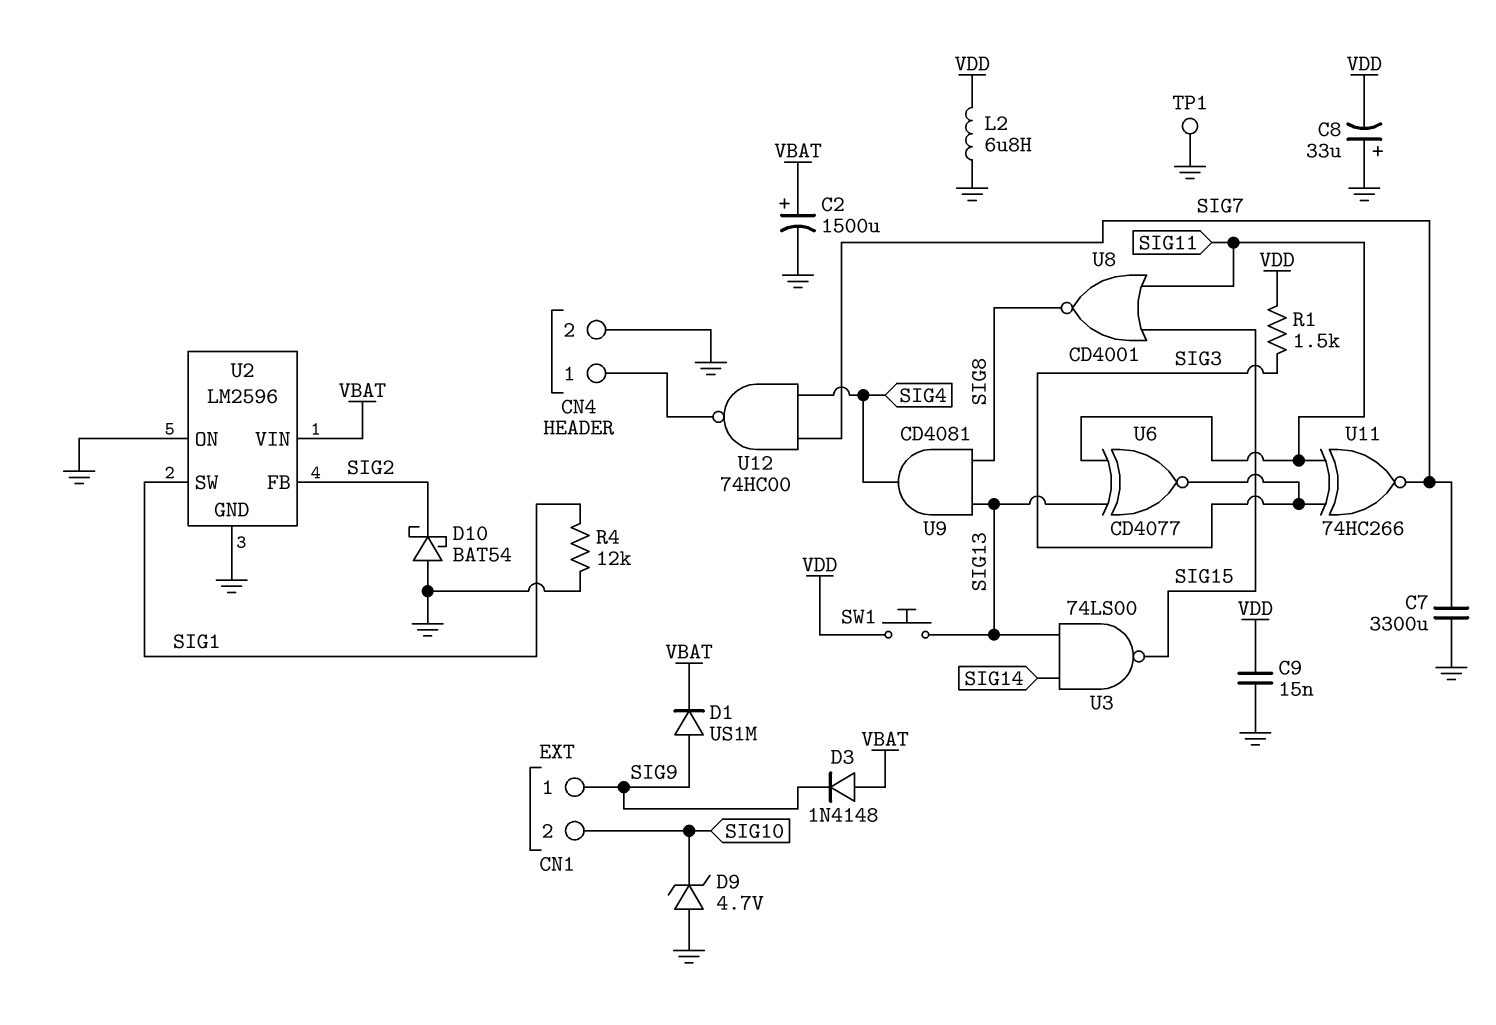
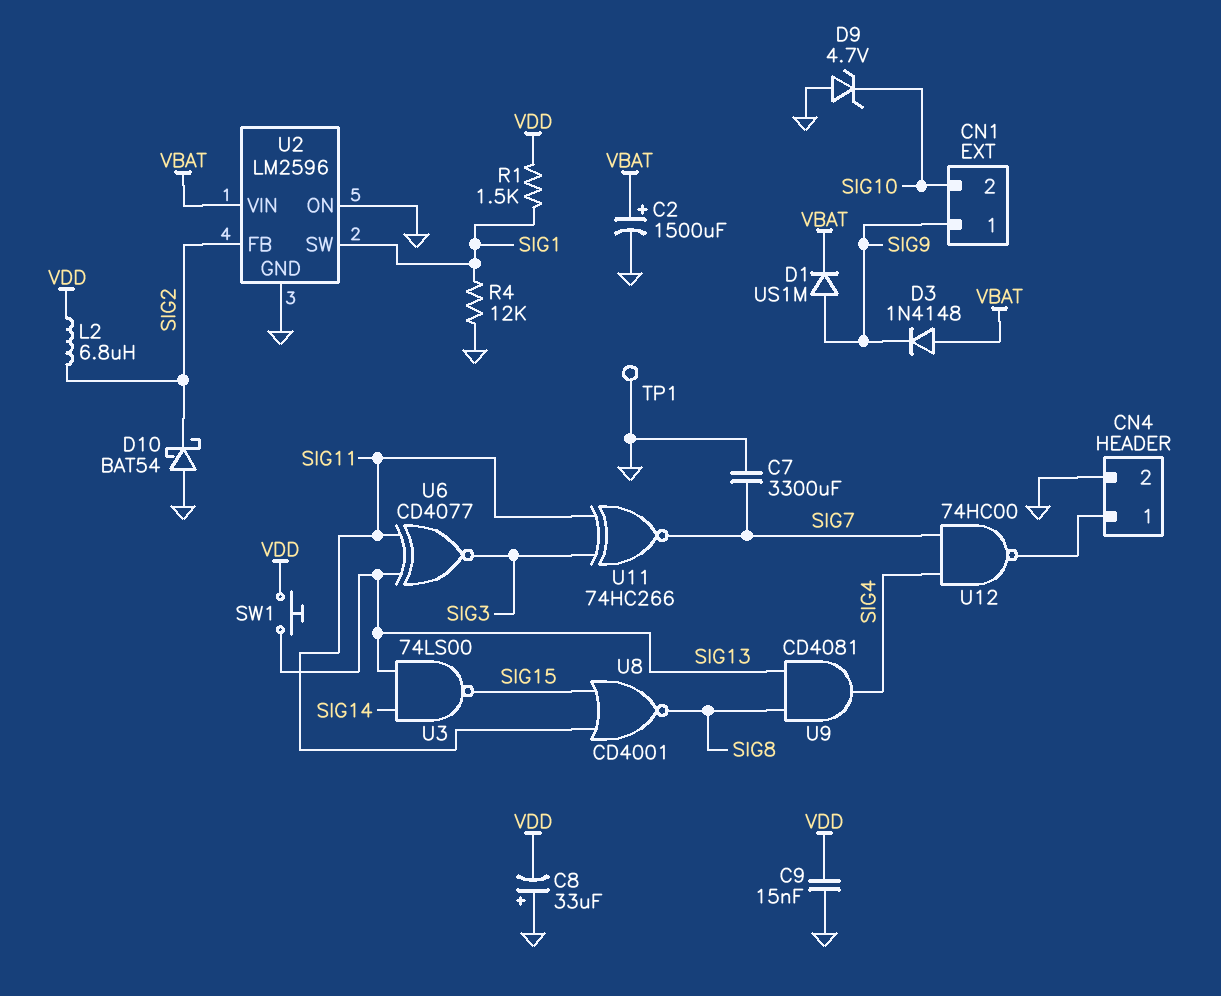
L2: 6.8uH (GND, VDD) -> 6.8uH (SIG2, VDD)
R1: 1.5k (SIG3, VDD) -> 1.5k (SIG1, VDD)

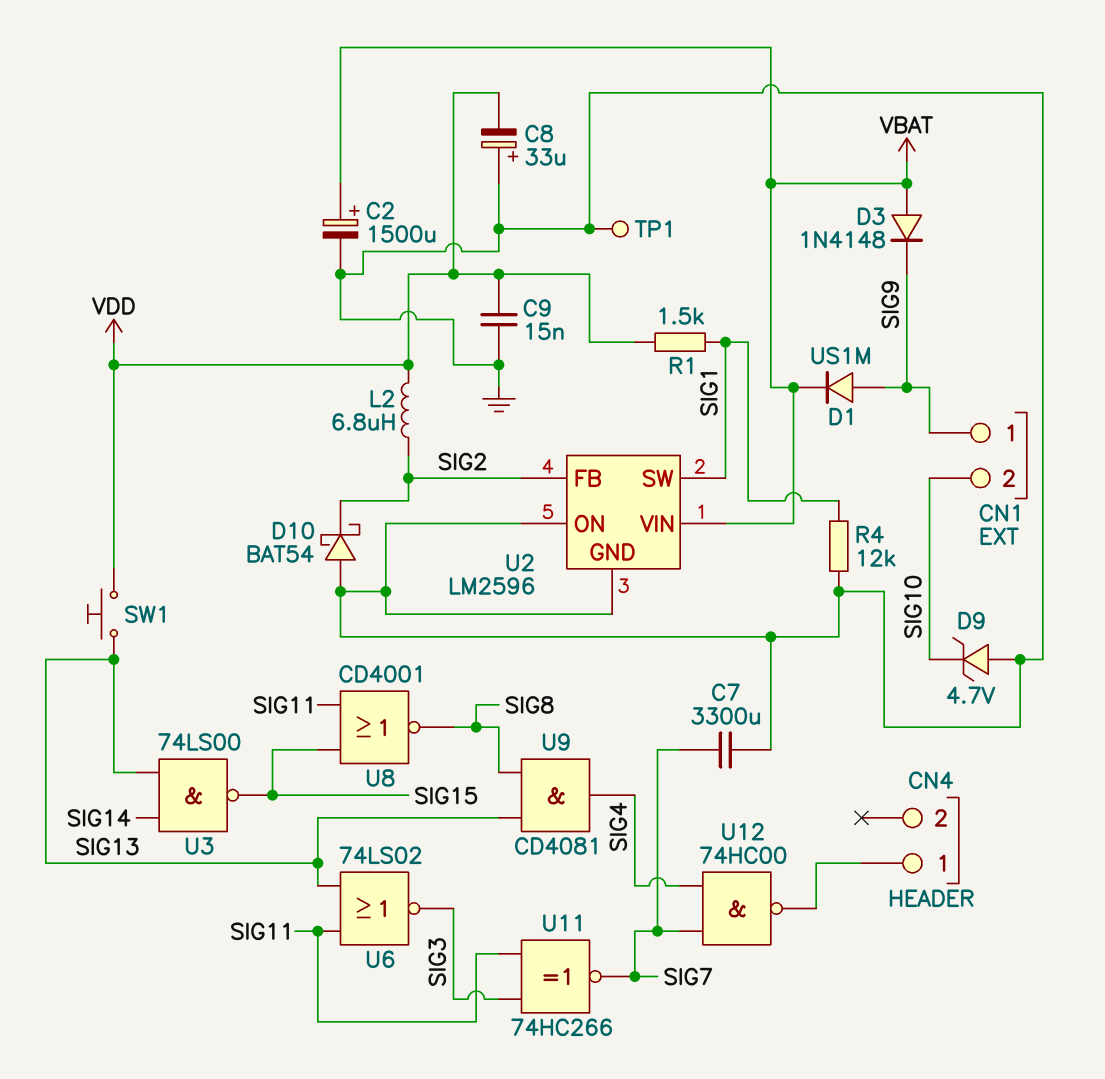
CN4 pin 2: GND -> none
U6: XNOR CD4077 (in SIG11, in SIG13, out SIG3) -> NOR 74LS02 (in SIG11, in SIG13, out SIG3)

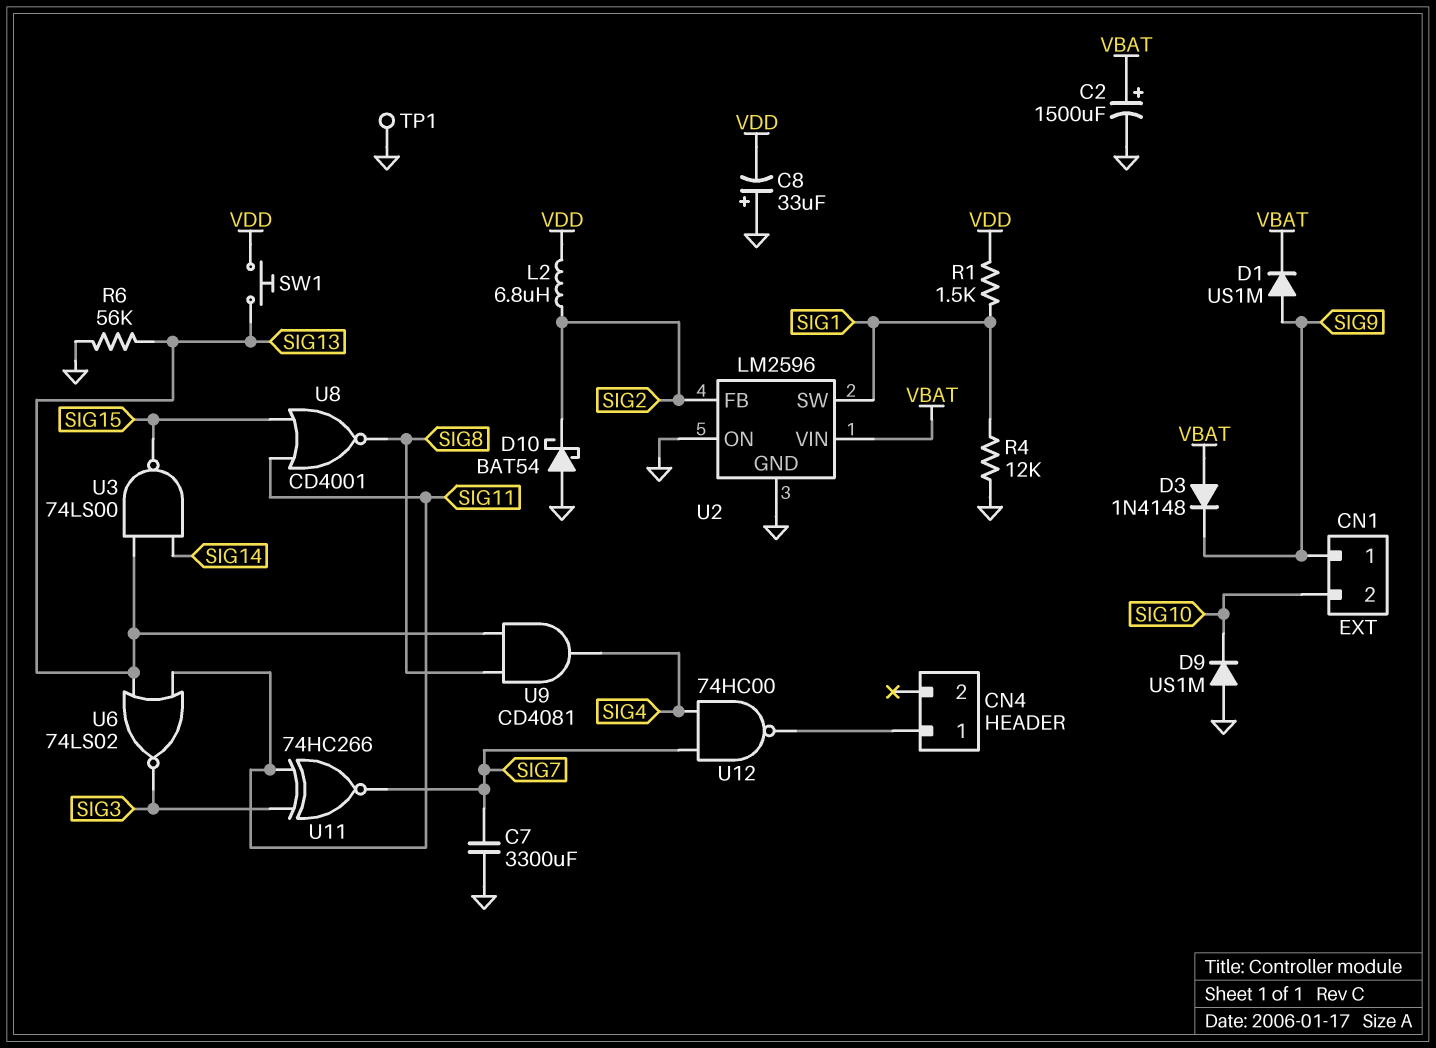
C9: 15nF (GND, VDD) -> none
D9: zener 4.7V (A GND, K SIG10) -> diode US1M (A GND, K SIG10)
R6: none -> 56k (GND, SIG13)

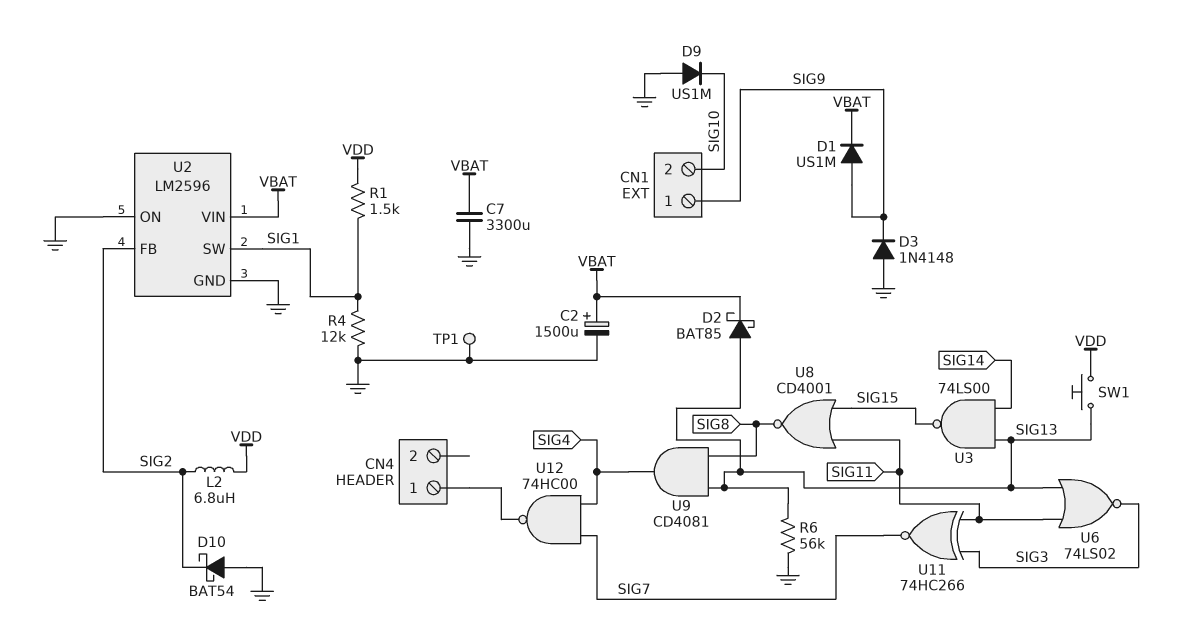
C7: 3300uF (GND, SIG7) -> 3300uF (GND, VBAT)
C8: 33uF (plus GND, minus VDD) -> none
D2: none -> schottky BAT85 (A SIG13, K VBAT)
D3: diode 1N4148 (A VBAT, K SIG9) -> diode 1N4148 (A GND, K SIG9)

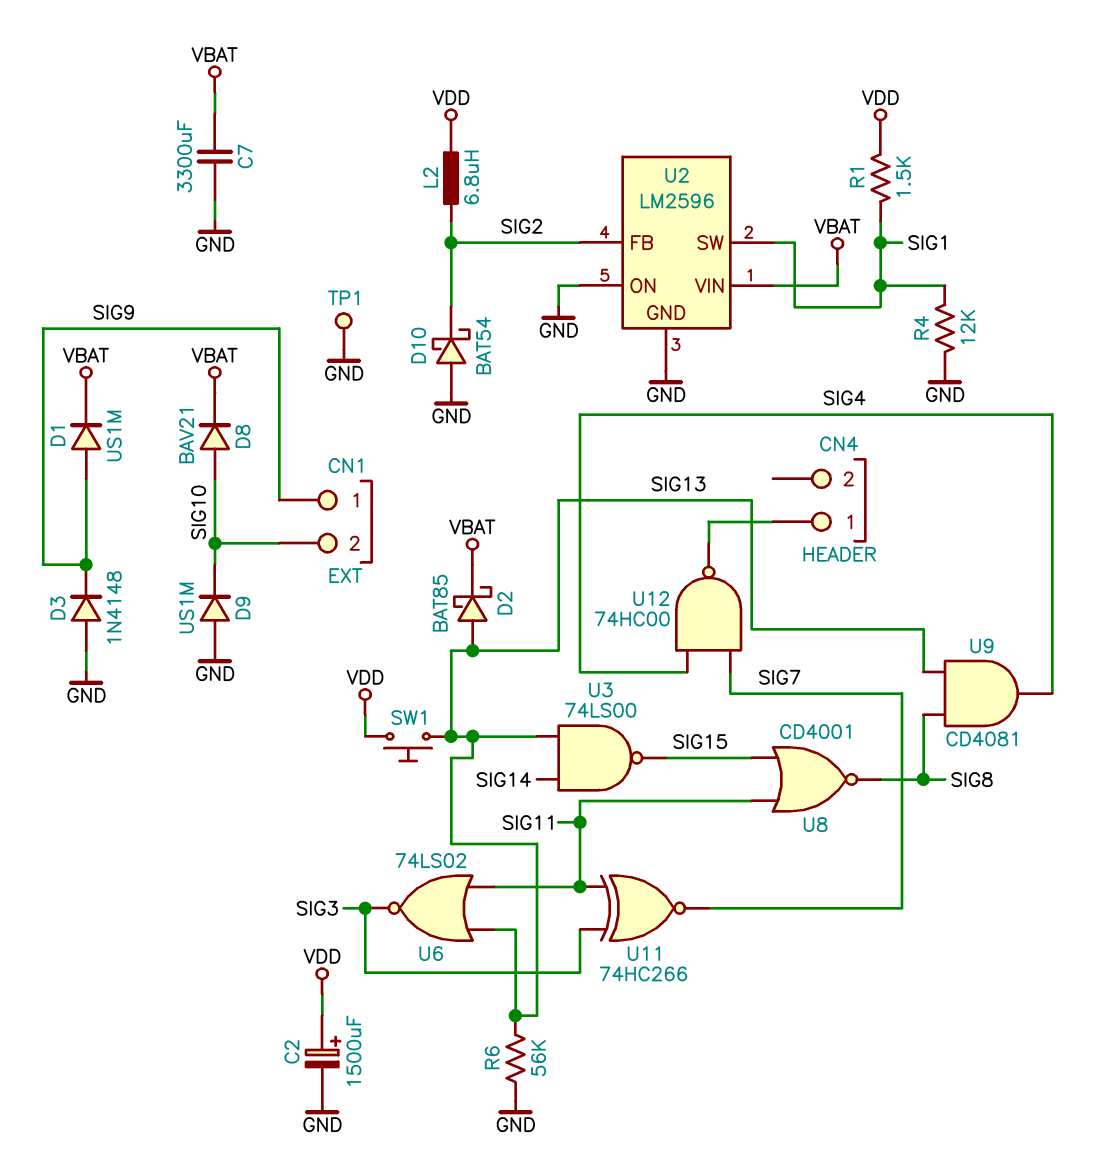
C2: 1500uF (plus VBAT, minus GND) -> 1500uF (plus VDD, minus GND)
D8: none -> diode BAV21 (A SIG10, K VBAT)

